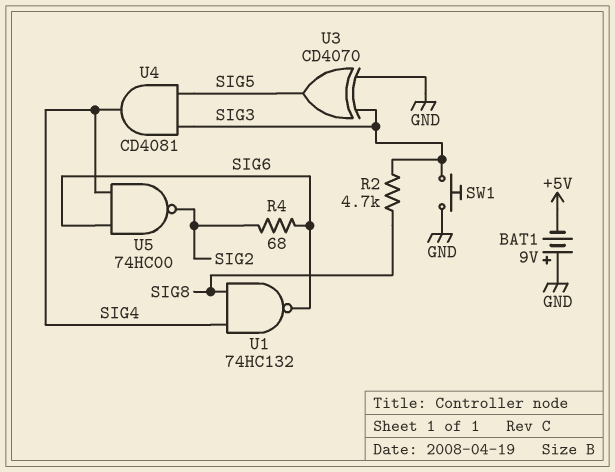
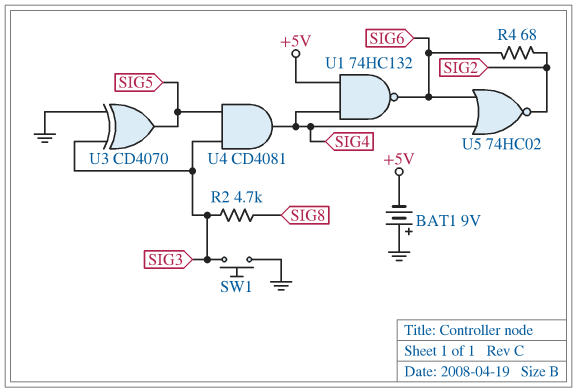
U1: NAND 74HC132 (in SIG4, in SIG8, out SIG6) -> NAND 74HC132 (in +5V, in SIG4, out SIG6)
U5: NAND 74HC00 (in SIG4, in SIG6, out SIG2) -> NOR 74HC02 (in SIG4, in SIG6, out SIG2)

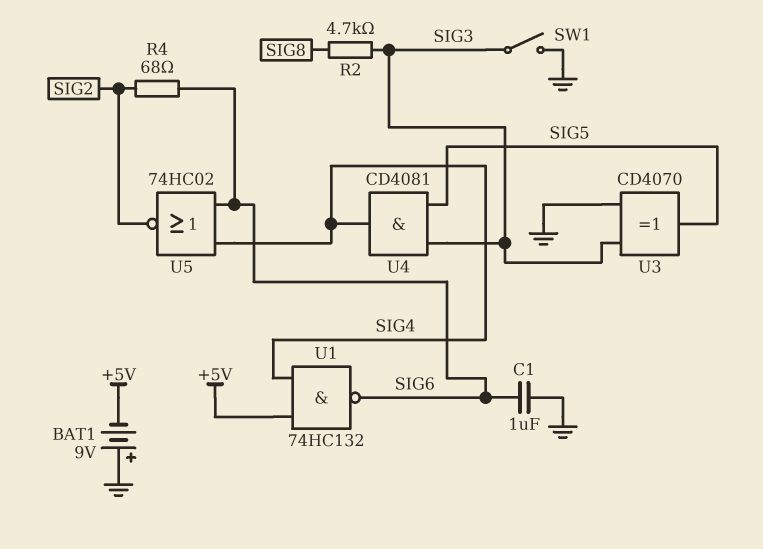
C1: none -> 1uF (GND, SIG6)
SW1: button (GND, SIG3) -> switch (GND, SIG3)

